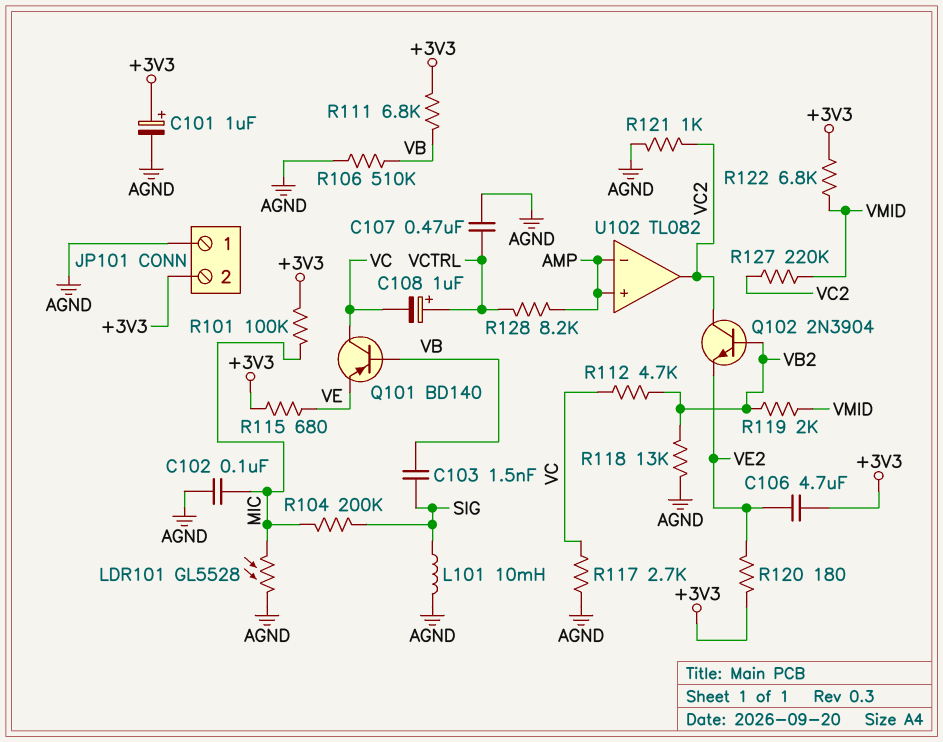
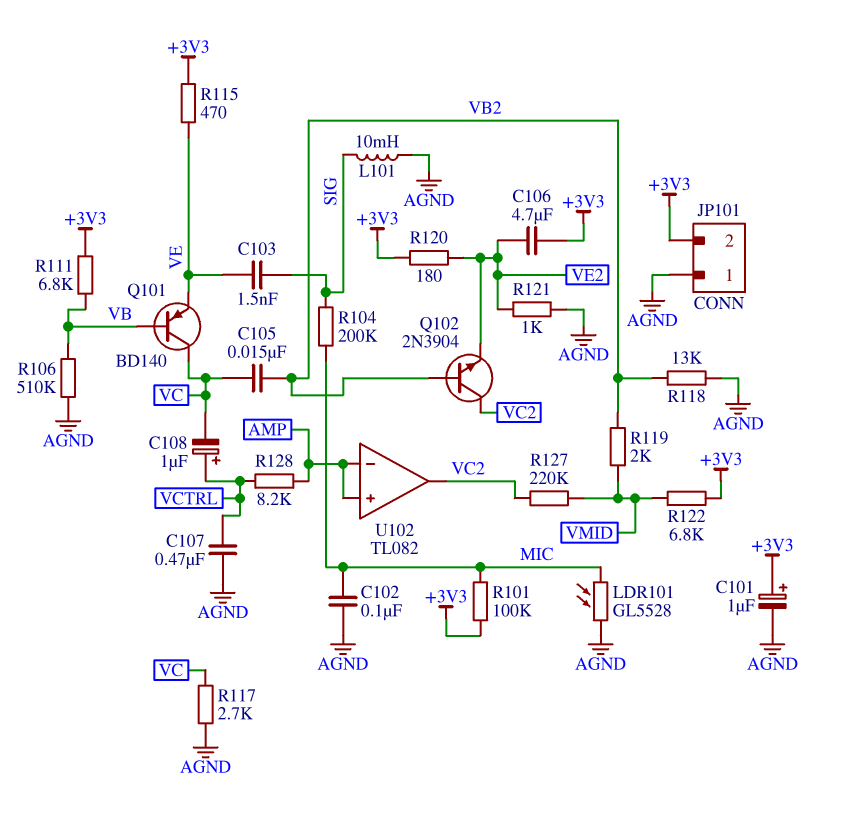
C103: 1.5nF (SIG, VB) -> 1.5nF (SIG, VE)
C105: none -> 15nF (VB2, VC)
R112: 4.7k (VB2, VC) -> none
R115: 680 (+3V3, VE) -> 470 (+3V3, VE)
R121: 1k (AGND, VC2) -> 1k (AGND, VE2)

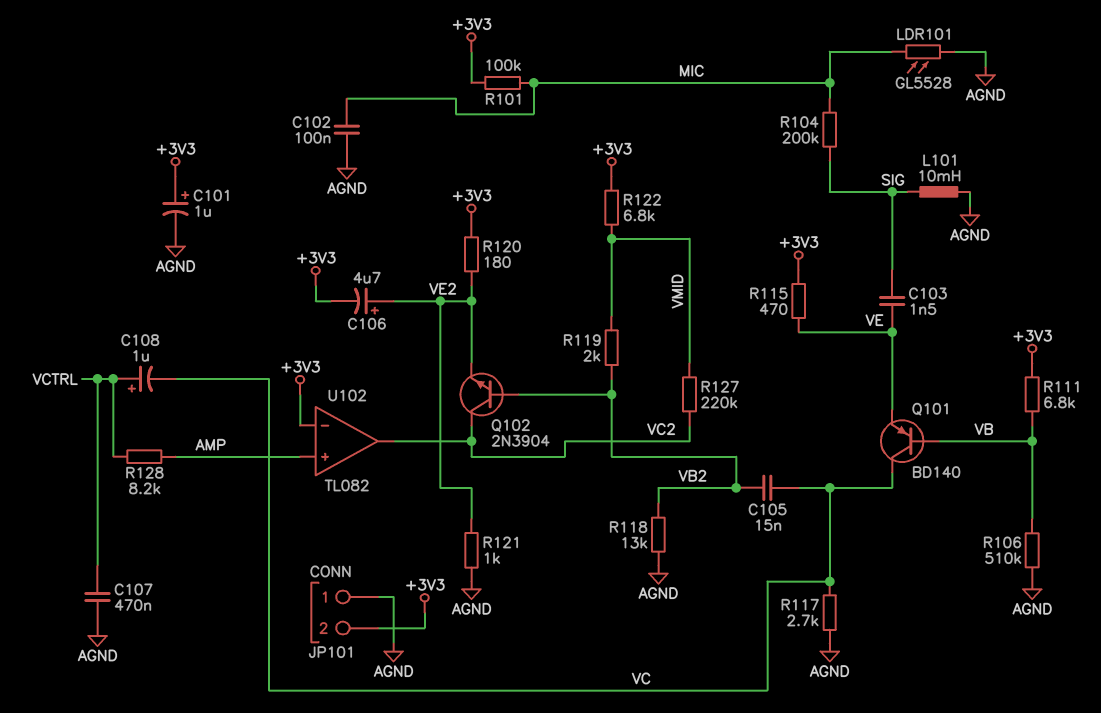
C106: 4.7uF (+3V3, VE2) -> 4.7uF (plus VE2, minus +3V3)
U102 pin in-: AMP -> +3V3

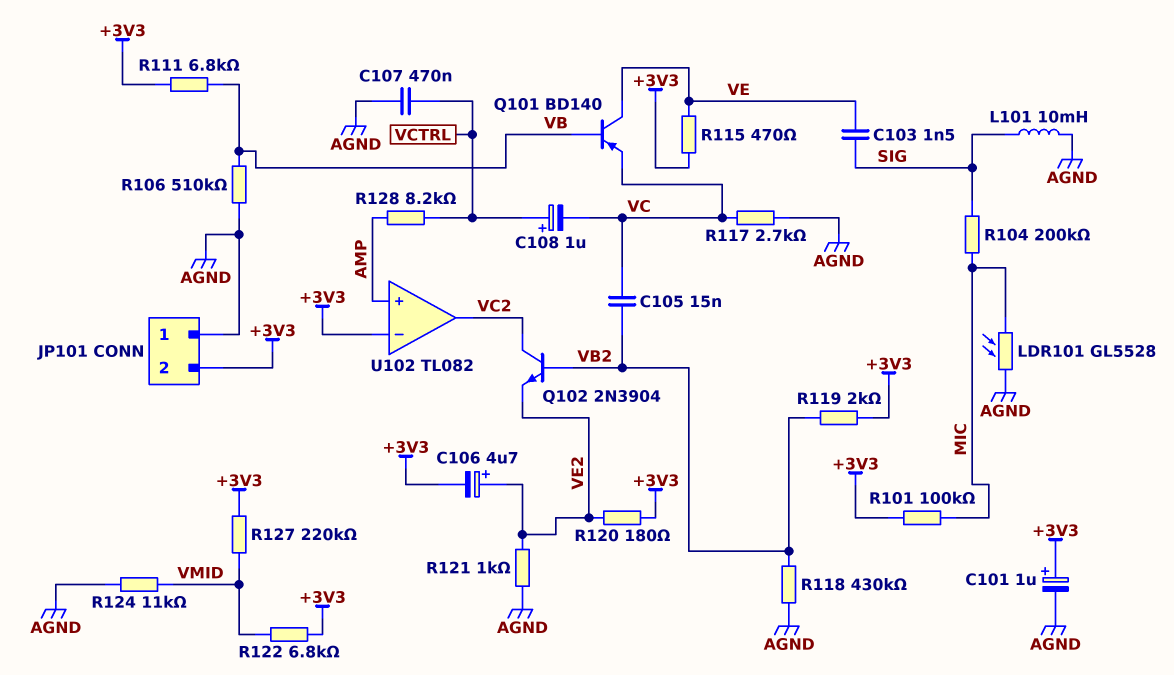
C102: 100nF (AGND, MIC) -> none
Q101: PNP BD140 (B VB, C VC, E VE) -> PNP BD140 (B VB, C VE, E VC)
R118: 13k (AGND, VB2) -> 430k (AGND, VB2)
R119: 2k (VB2, VMID) -> 2k (+3V3, VB2)
R124: none -> 11k (AGND, VMID)
R127: 220k (VC2, VMID) -> 220k (+3V3, VMID)

